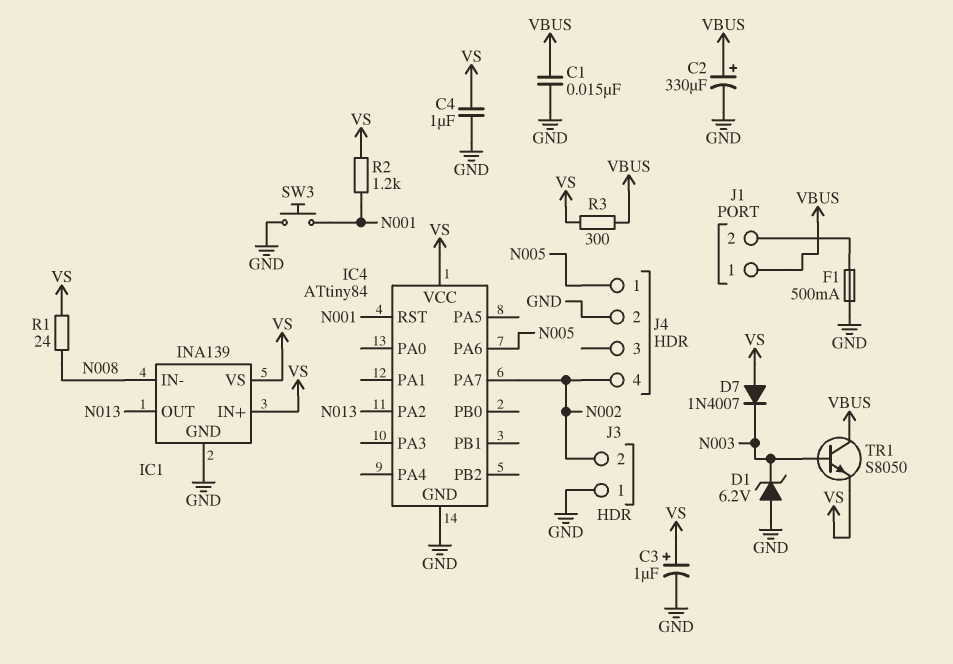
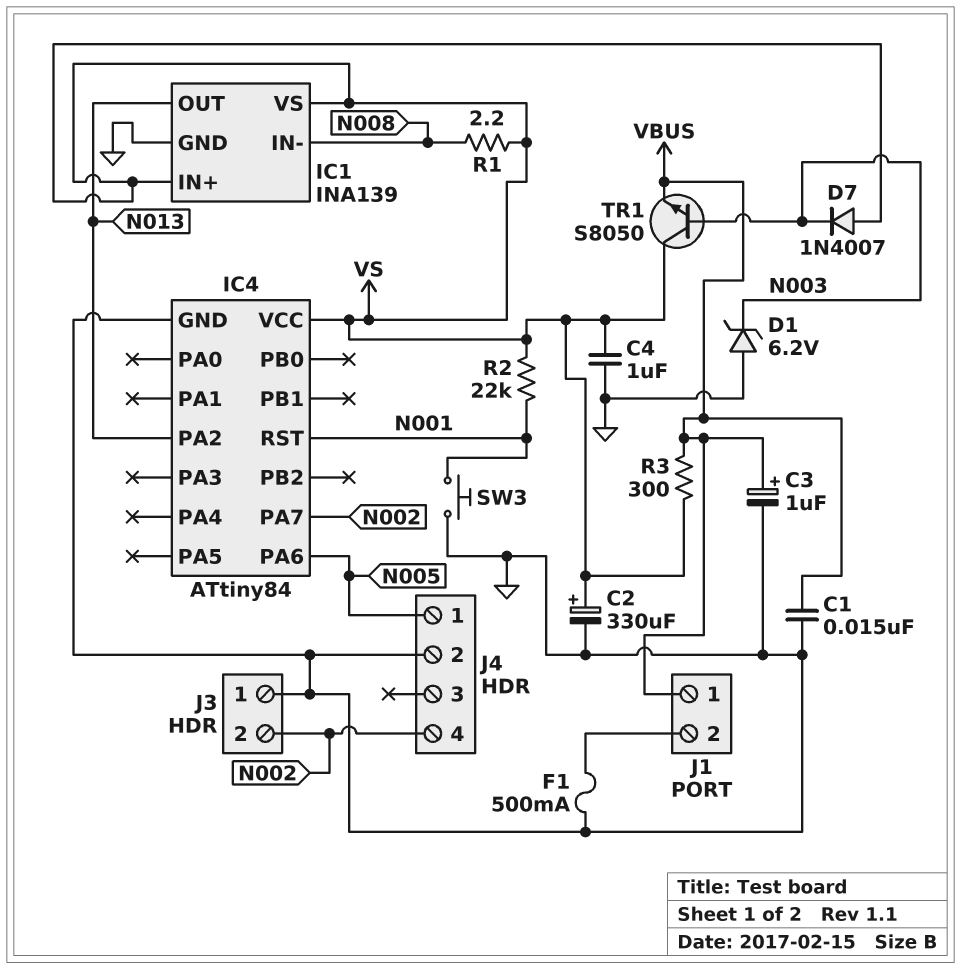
C2: 330uF (plus VBUS, minus GND) -> 330uF (plus VS, minus GND)
C3: 1uF (plus VS, minus GND) -> 1uF (plus VBUS, minus GND)
R1: 24 (N008, VS) -> 2.2 (N008, VS)
R2: 1.2k (N001, VS) -> 22k (N001, VS)
TR1: NPN S8050 (B N003, C VBUS, E VS) -> NPN S8050 (B N003, C VS, E VBUS)

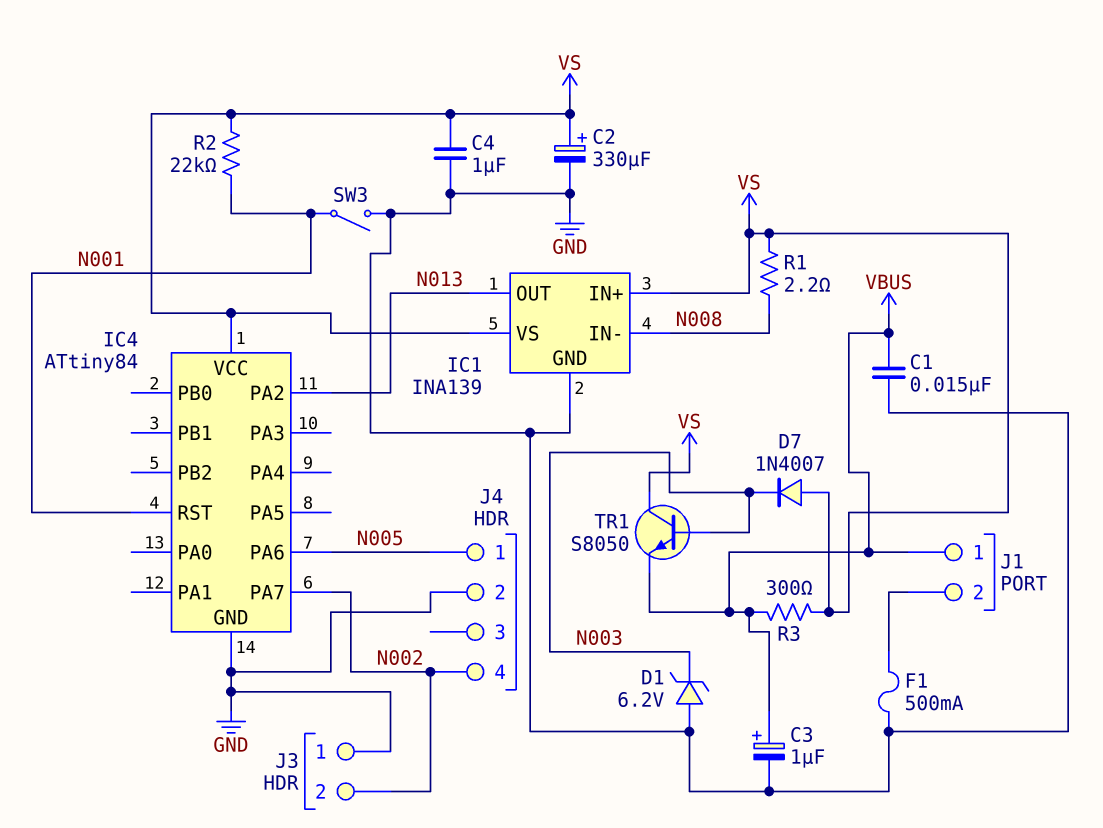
SW3: button (GND, N001) -> switch (GND, N001)

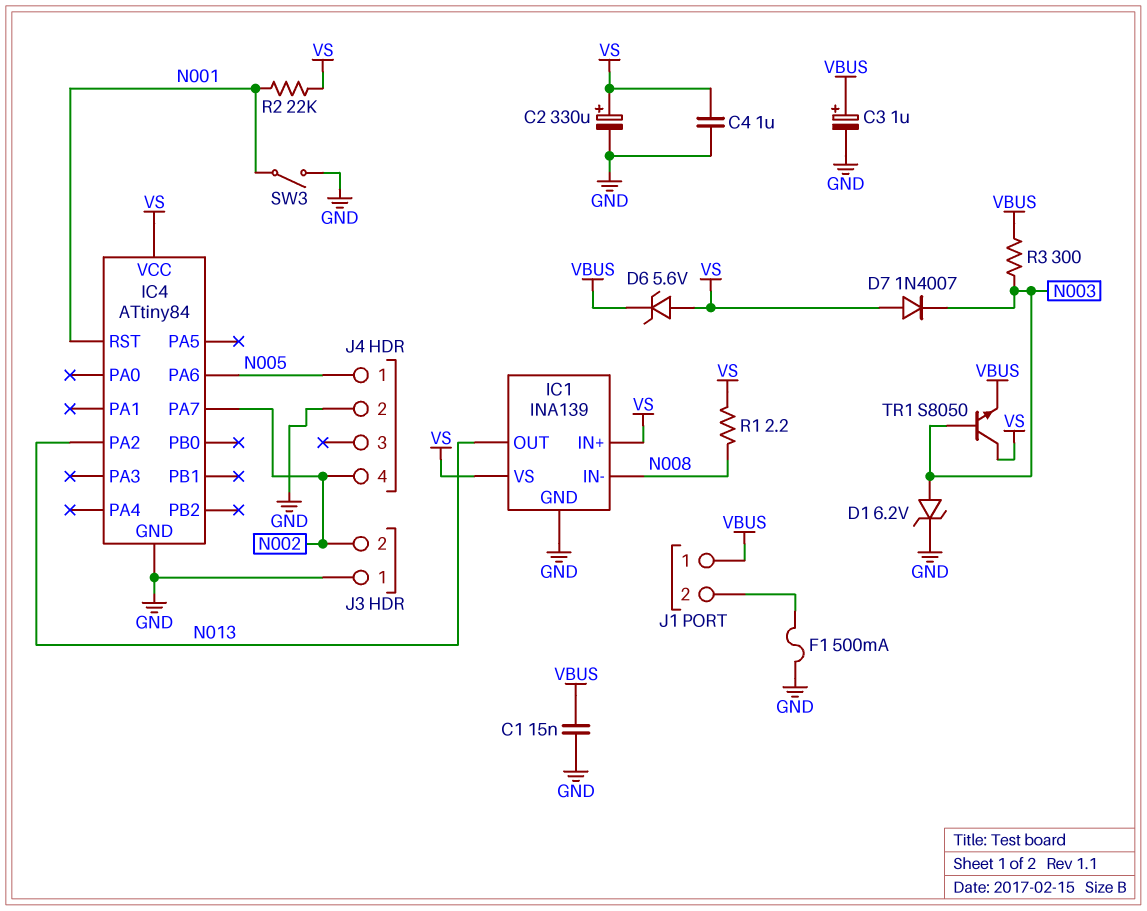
D1: zener 6.2V (A GND, K N003) -> zener 6.2V (A N003, K GND)
D6: none -> zener 5.6V (A VS, K VBUS)
R3: 300 (VBUS, VS) -> 300 (N003, VBUS)

